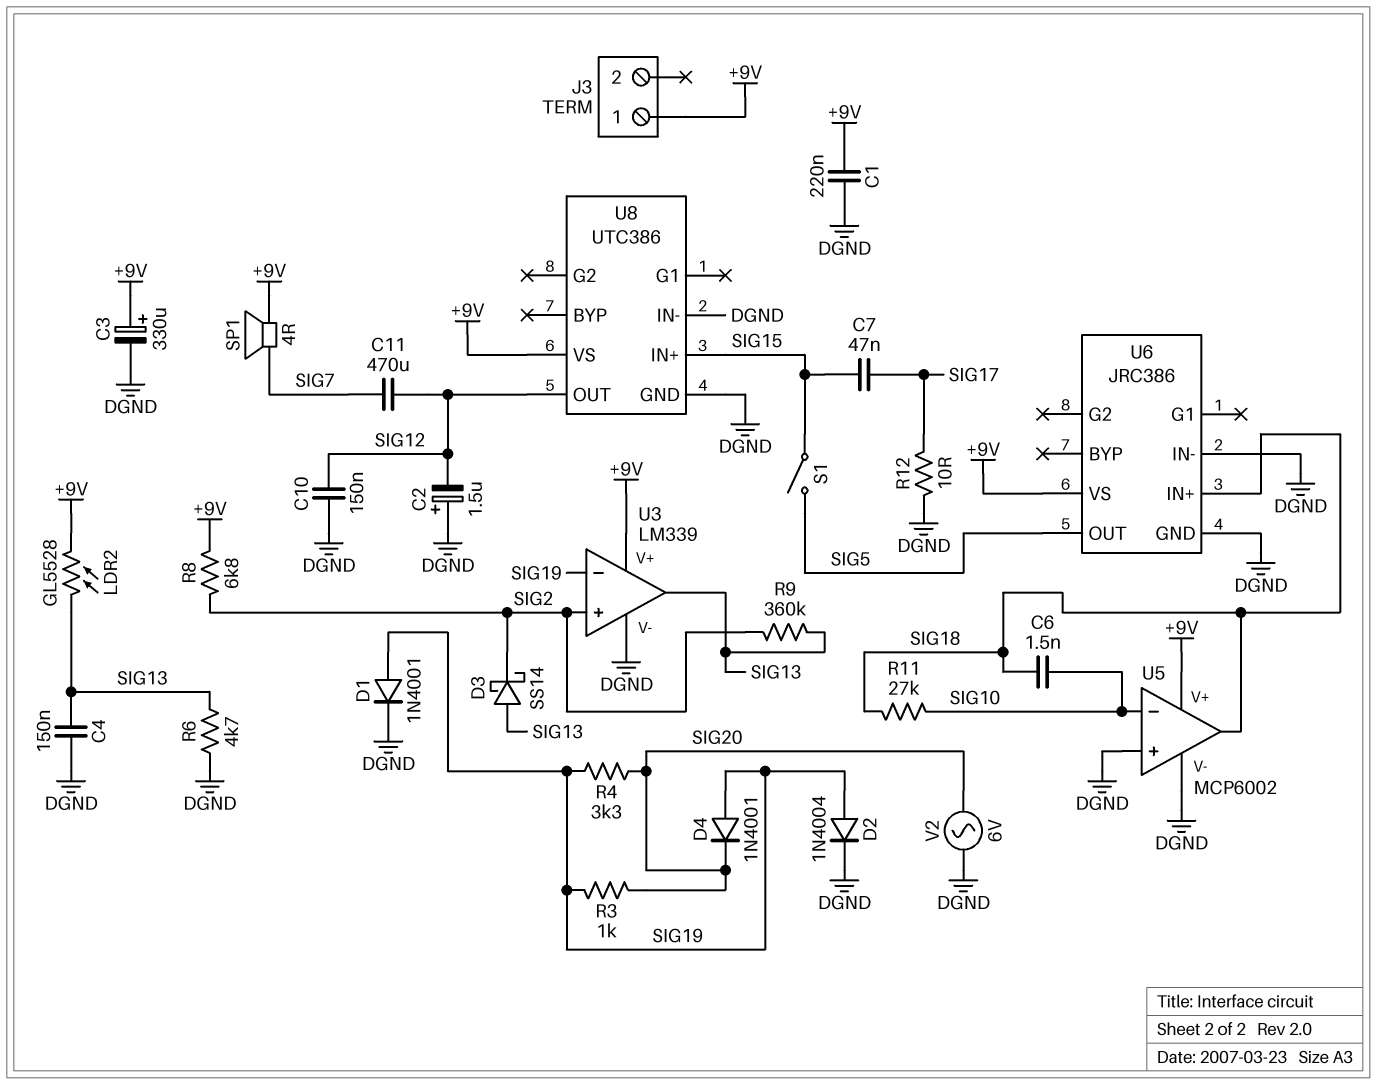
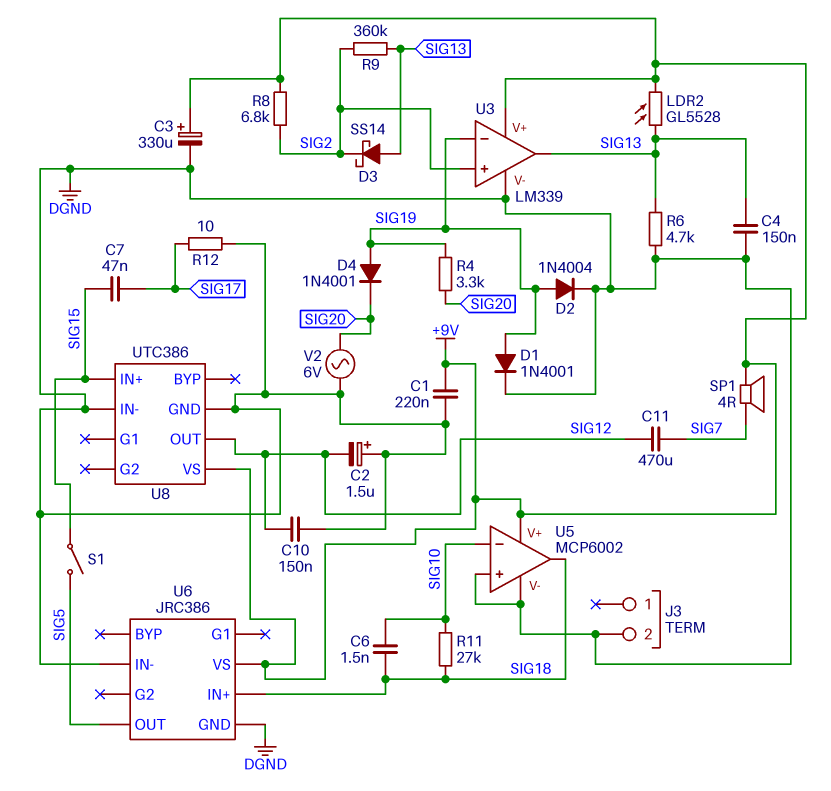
J3 pin 1: +9V -> none
J3 pin 2: none -> DGND
R3: 1k (SIG19, SIG20) -> none

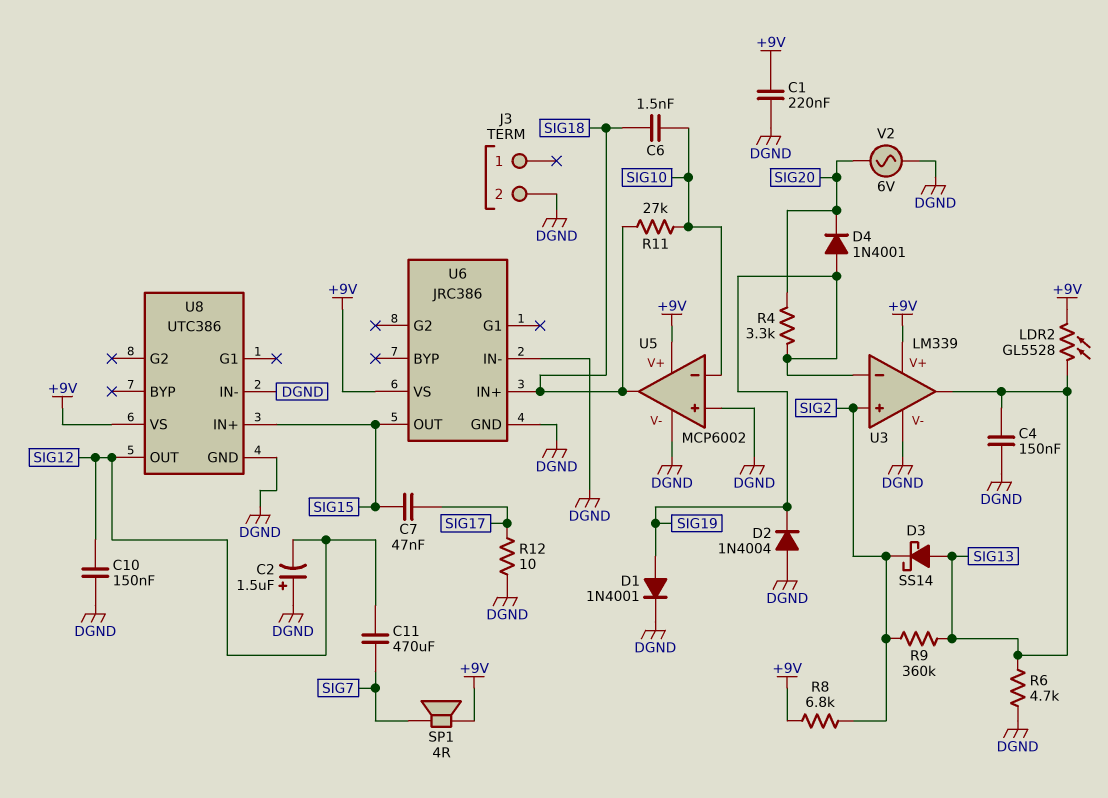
C3: 330uF (plus +9V, minus DGND) -> none
D2: diode 1N4004 (A SIG19, K DGND) -> diode 1N4004 (A DGND, K SIG19)
S1: switch (SIG5, SIG15) -> none
U6 pin OUT: SIG5 -> SIG15

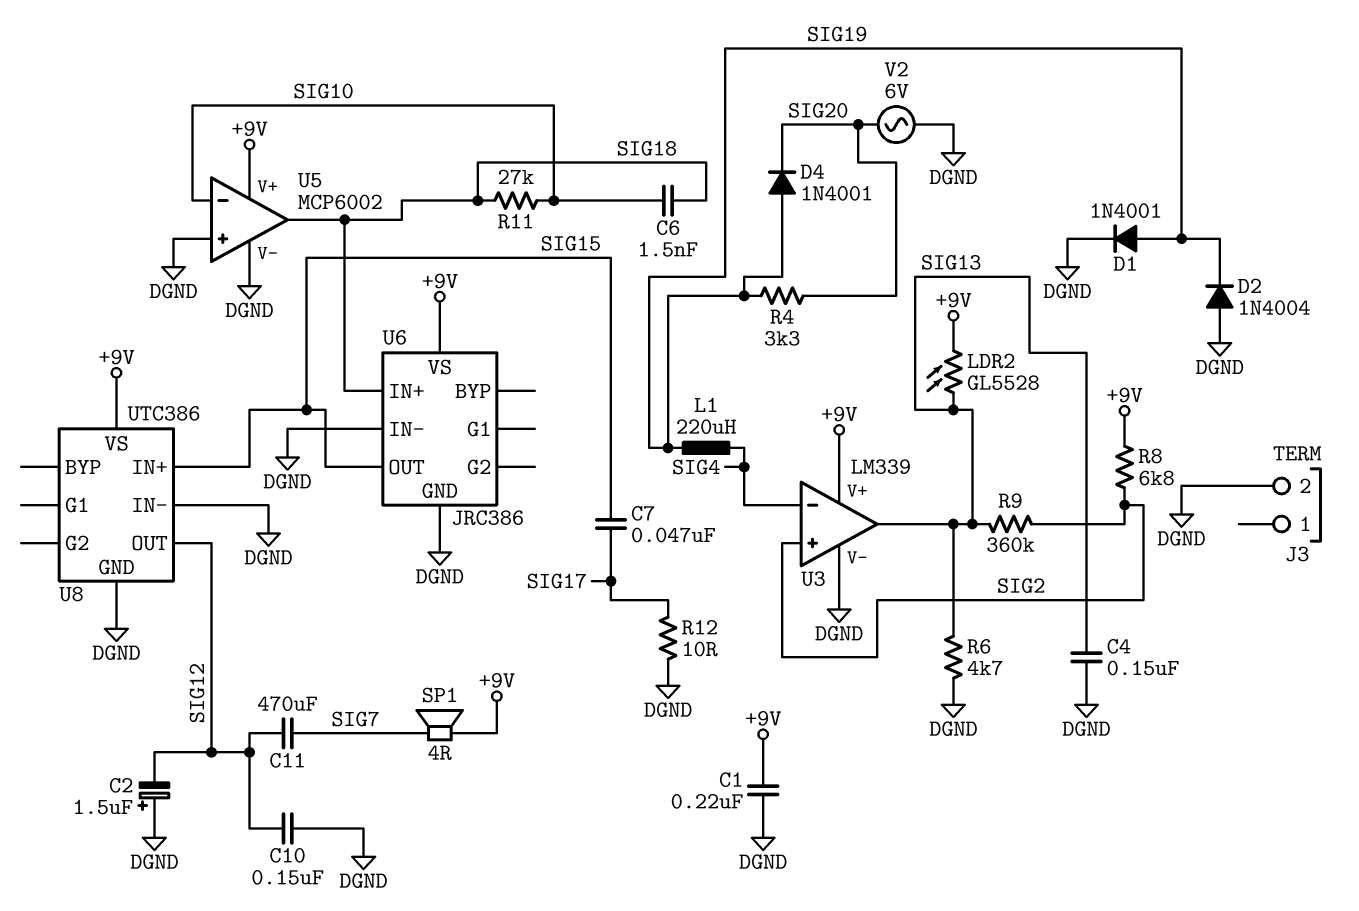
D3: schottky SS14 (A SIG13, K SIG2) -> none
L1: none -> 220uH (SIG4, SIG19)
U3 pin in-: SIG19 -> SIG4

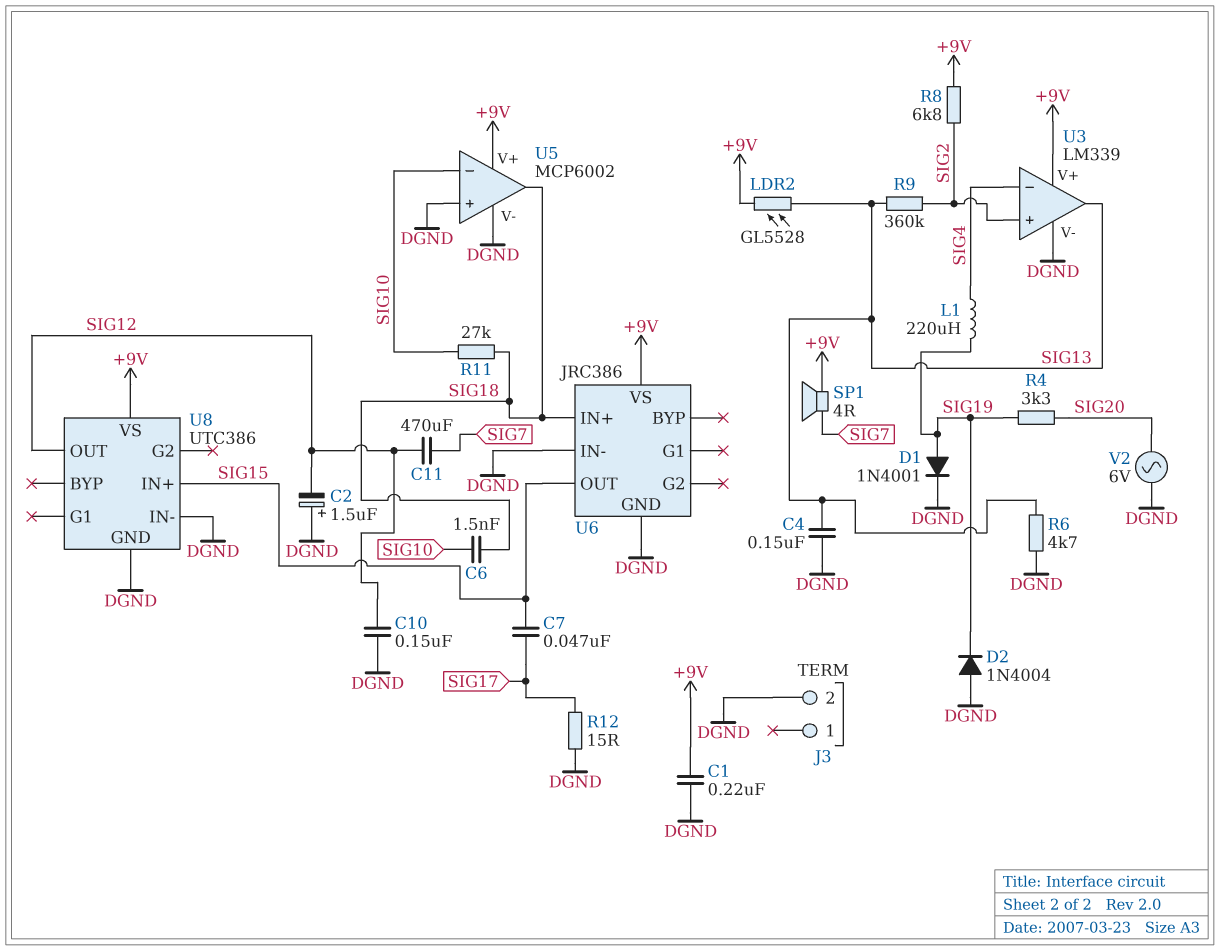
D4: diode 1N4001 (A SIG19, K SIG20) -> none
R12: 10 (DGND, SIG17) -> 15 (DGND, SIG17)

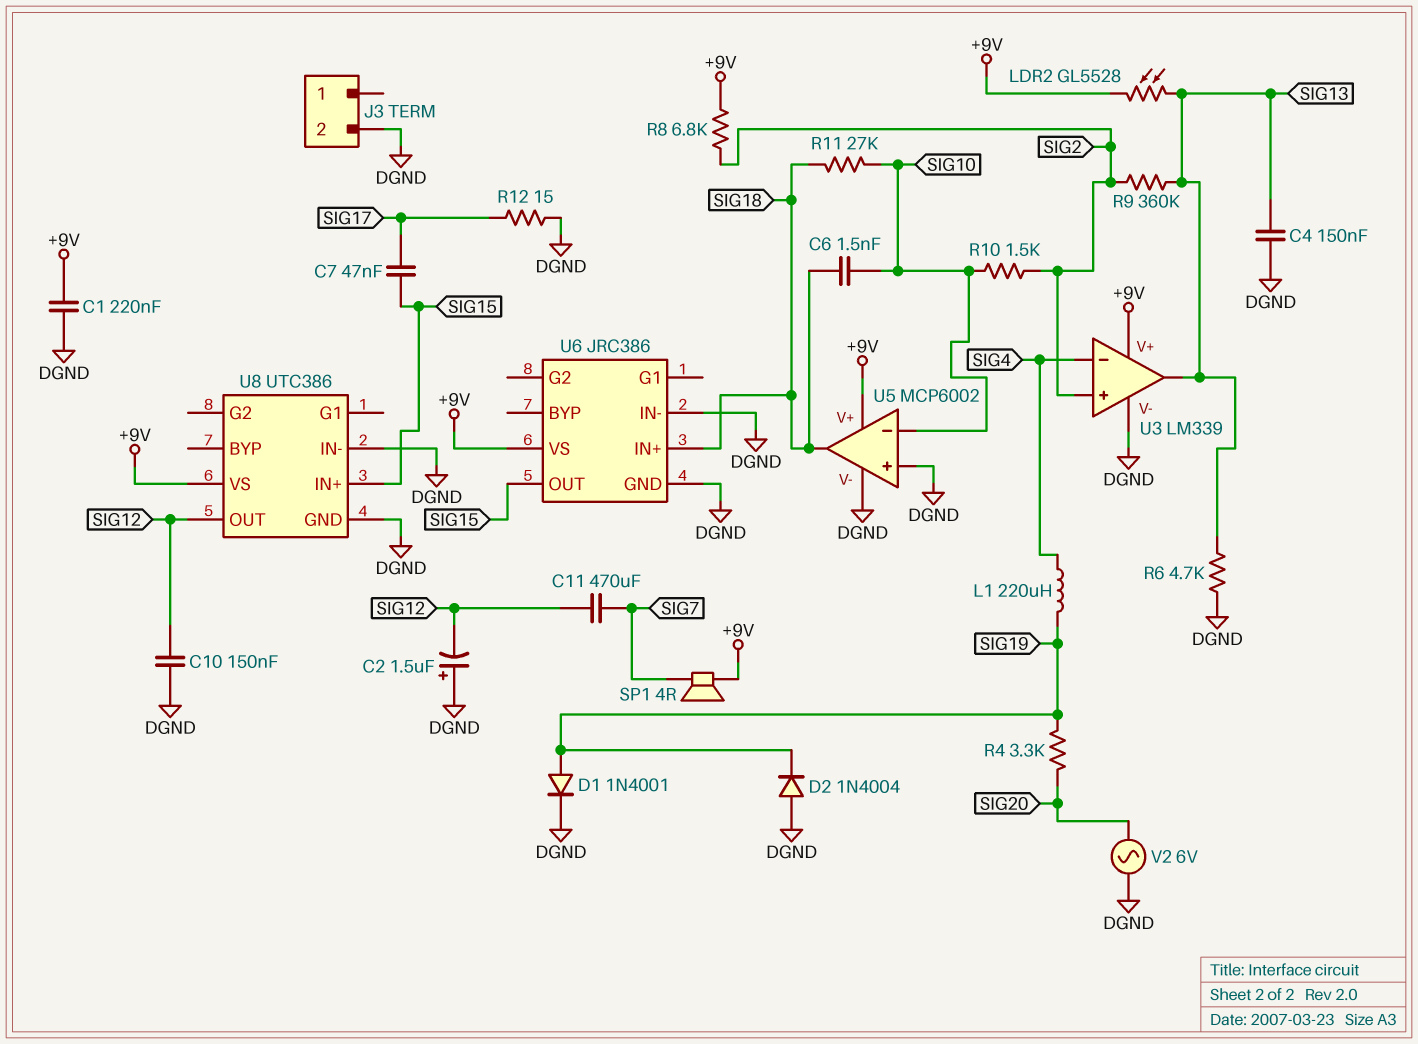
R10: none -> 1.5k (SIG2, SIG10)

